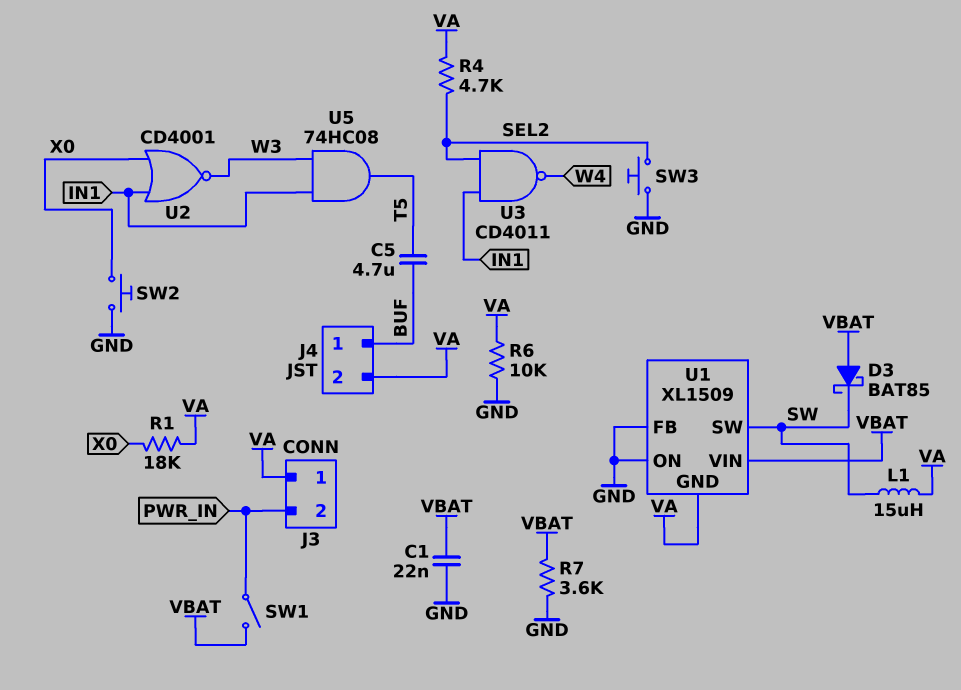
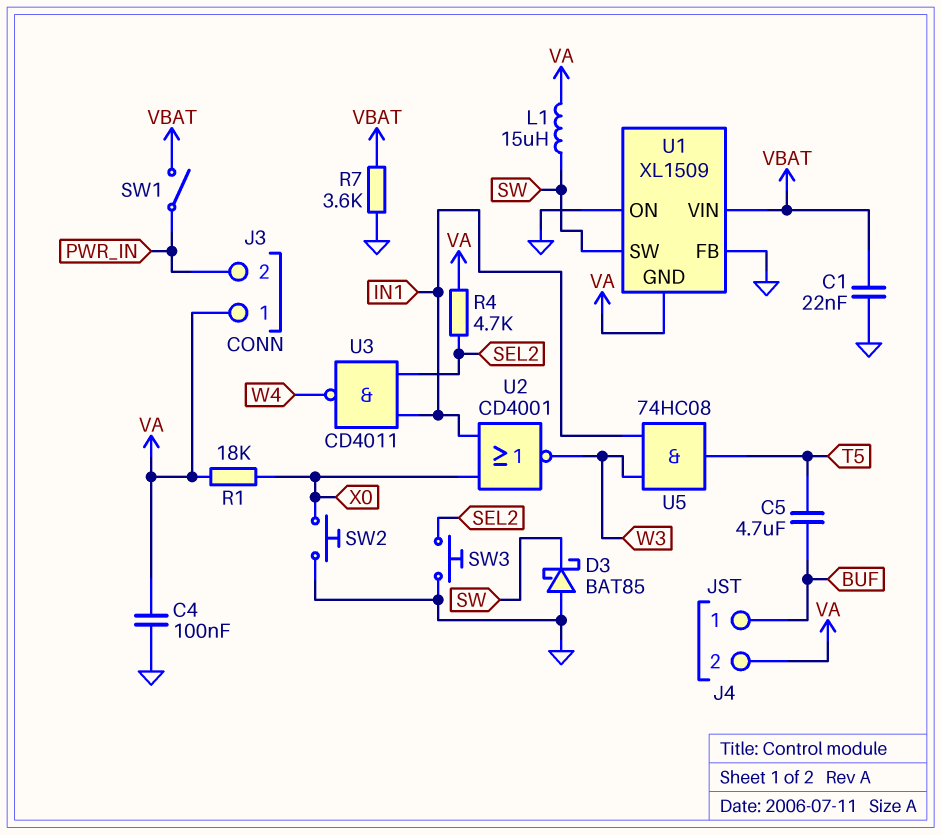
C4: none -> 100nF (GND, VA)
D3: schottky BAT85 (A VBAT, K SW) -> schottky BAT85 (A GND, K SW)
R6: 10k (GND, VA) -> none

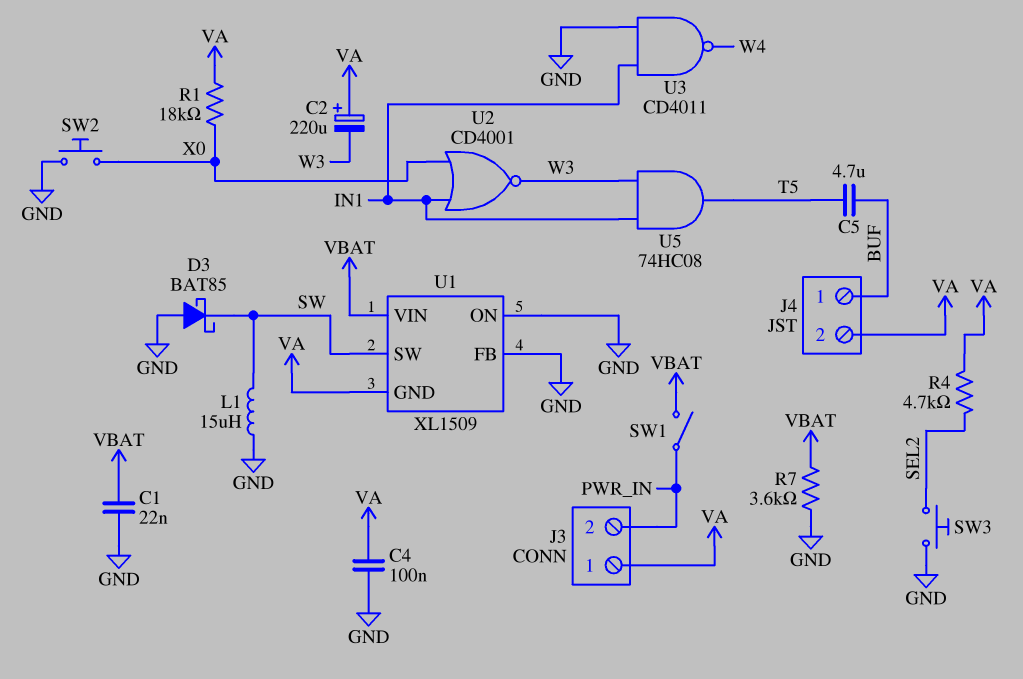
C2: none -> 220uF (plus VA, minus W3)
L1: 15uH (SW, VA) -> 15uH (GND, SW)
U3: NAND CD4011 (in IN1, in SEL2, out W4) -> NAND CD4011 (in GND, in IN1, out W4)

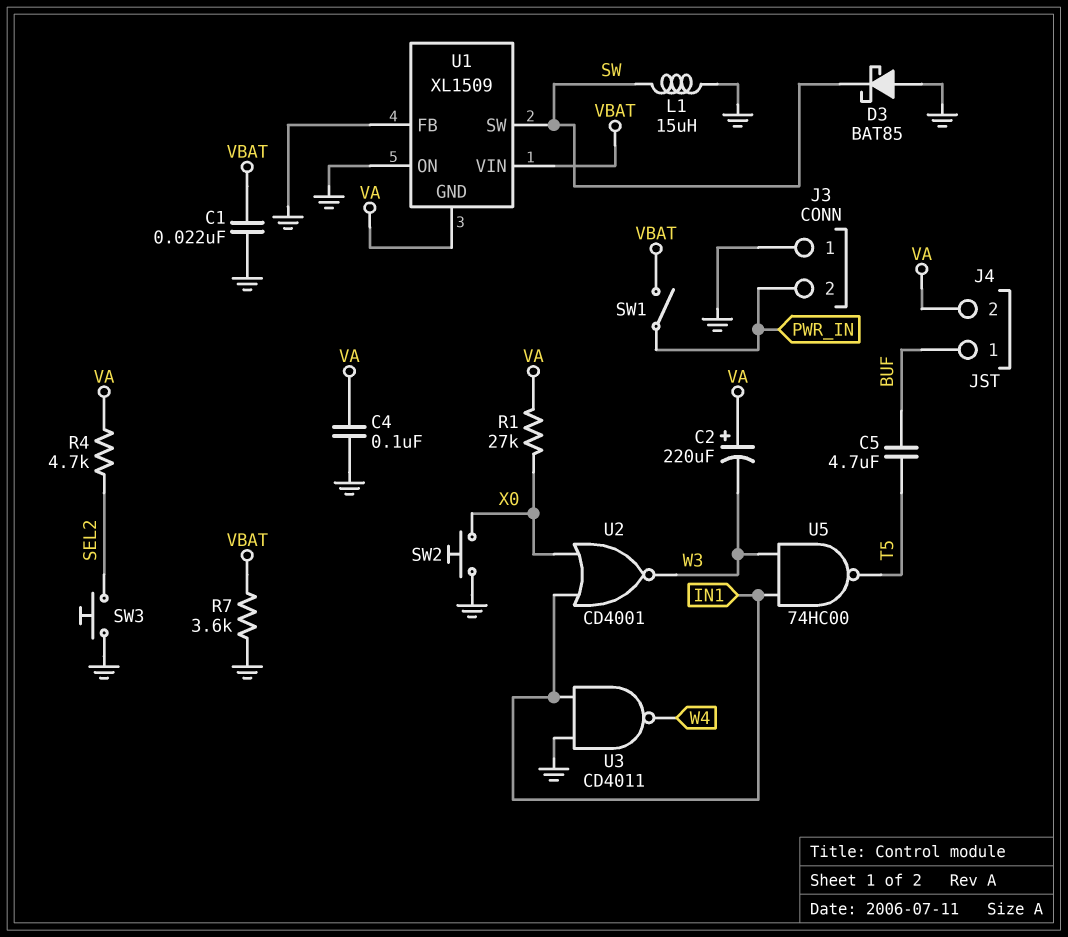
J3 pin 1: VA -> GND
R1: 18k (VA, X0) -> 27k (VA, X0)
U5: AND 74HC08 (in IN1, in W3, out T5) -> NAND 74HC00 (in IN1, in W3, out T5)

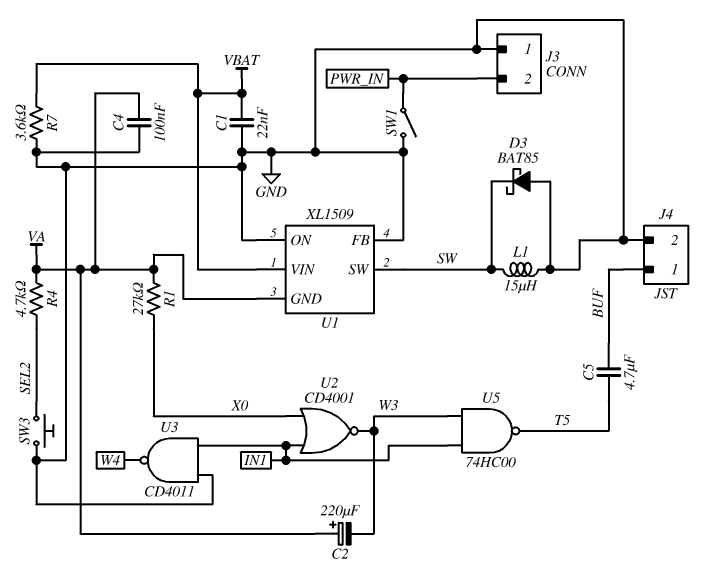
J4 pin 2: VA -> GND
SW1: switch (PWR_IN, VBAT) -> switch (GND, PWR_IN)
SW2: button (GND, X0) -> none

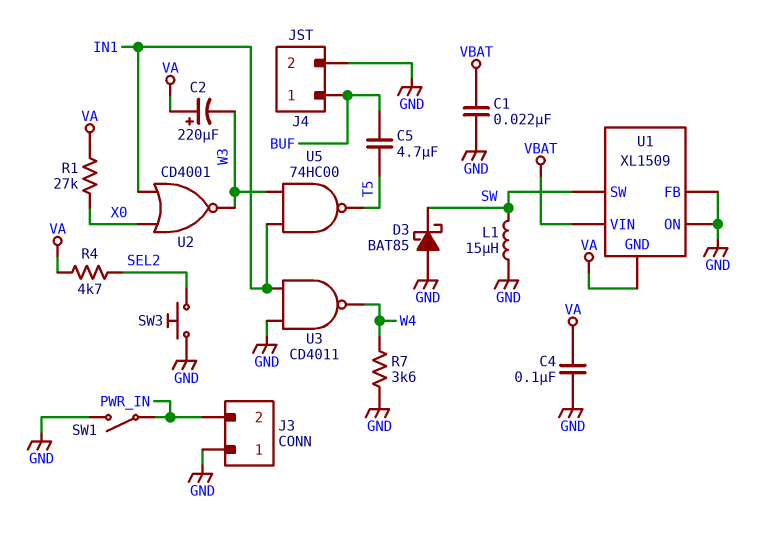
R7: 3.6k (GND, VBAT) -> 3.6k (GND, W4)

